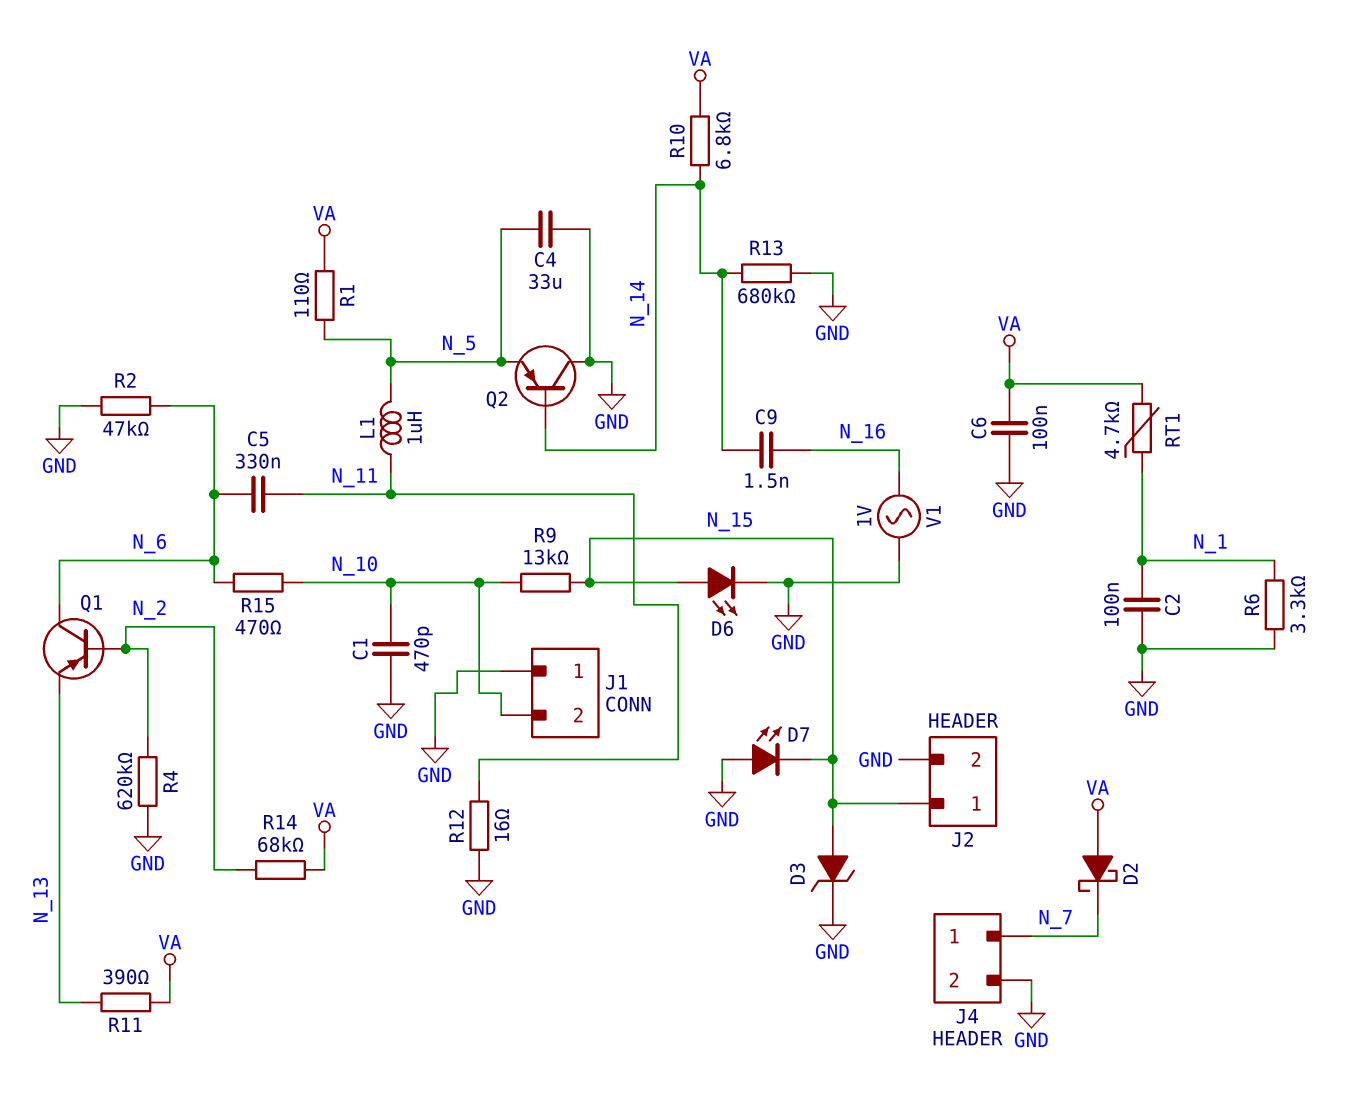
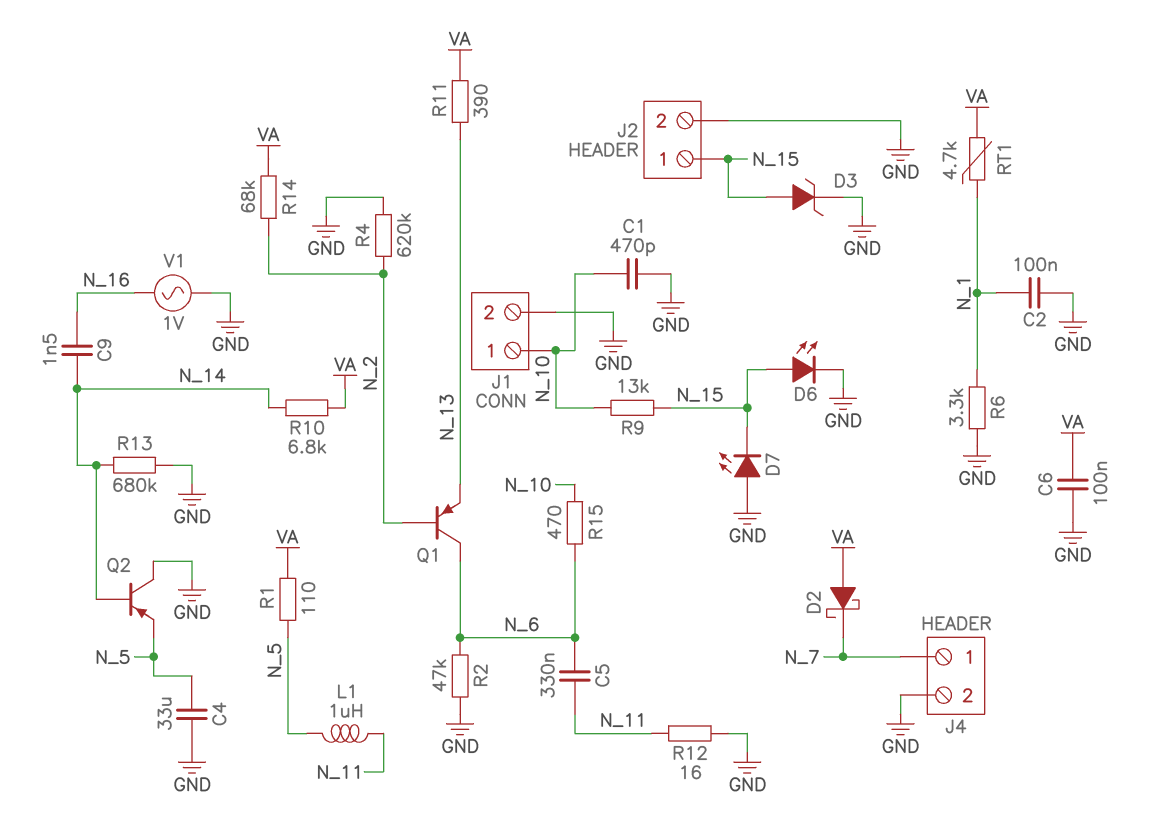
J1 pin 1: GND -> N_10
J1 pin 2: N_10 -> GND

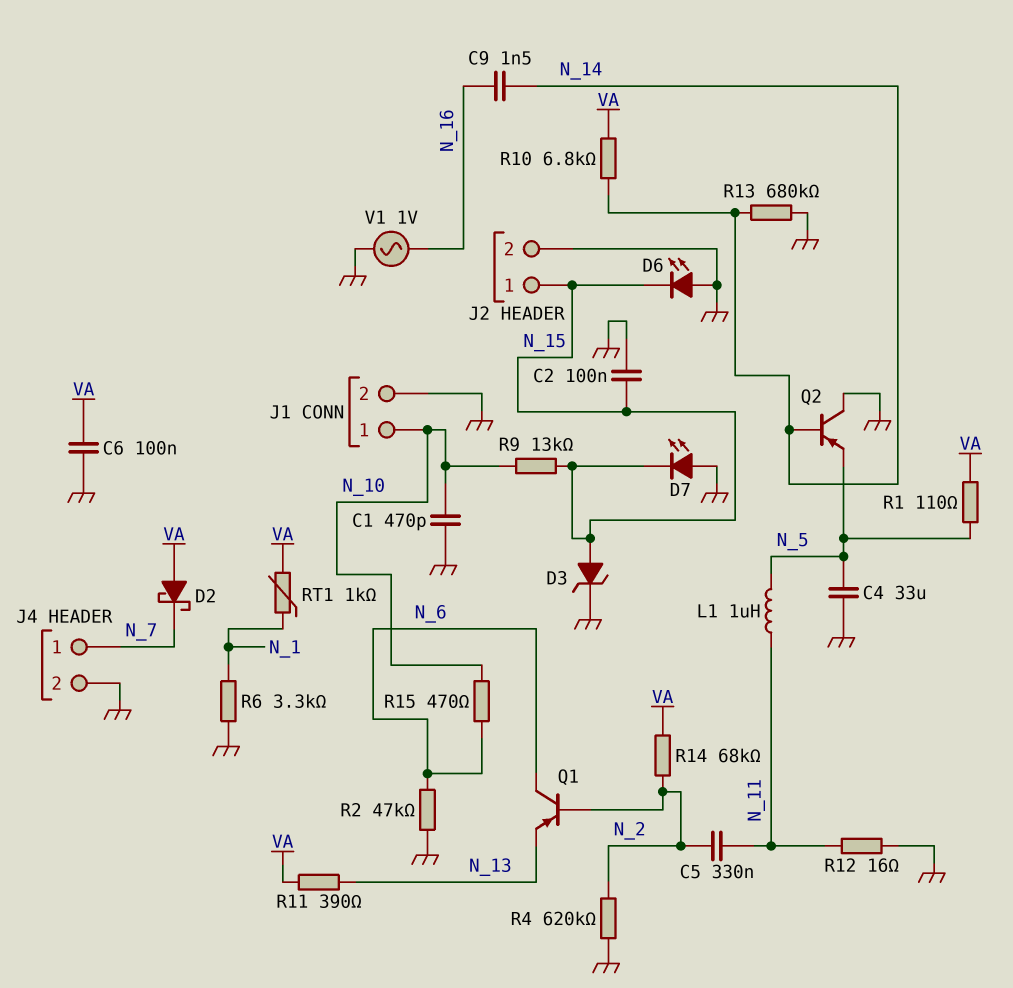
C2: 100nF (GND, N_1) -> 100nF (GND, N_15)
C5: 330nF (N_6, N_11) -> 330nF (N_2, N_11)
D6: LED (A N_15, K GND) -> LED (A GND, K N_15)
RT1: 4.7k (N_1, VA) -> 1k (N_1, VA)

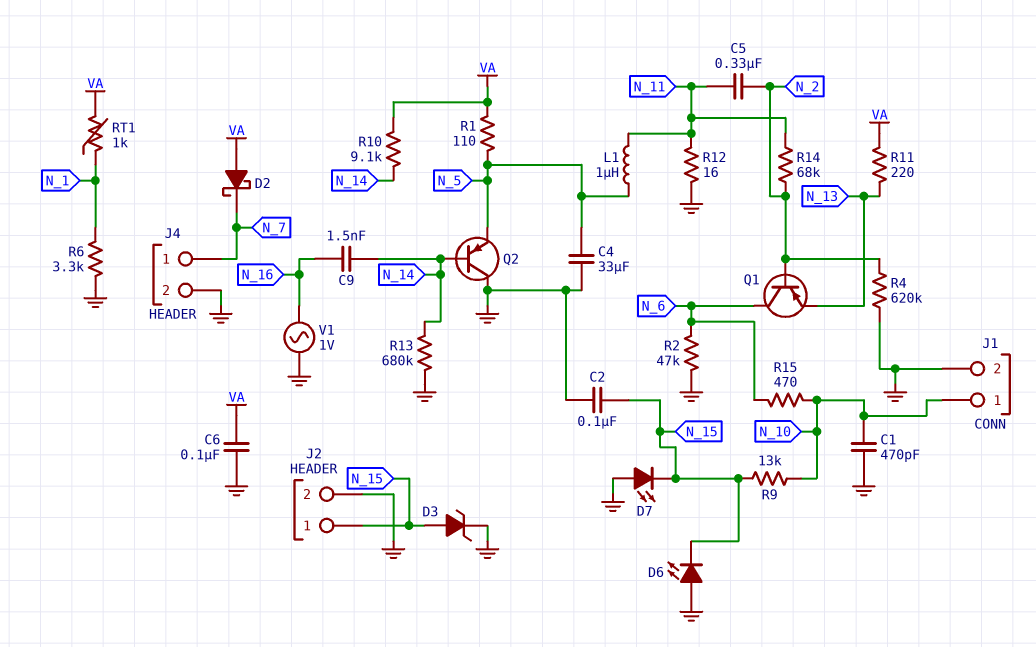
R10: 6.8k (N_14, VA) -> 9.1k (N_14, VA)
R11: 390 (N_13, VA) -> 220 (N_13, VA)
R14: 68k (N_2, VA) -> 68k (N_2, N_11)

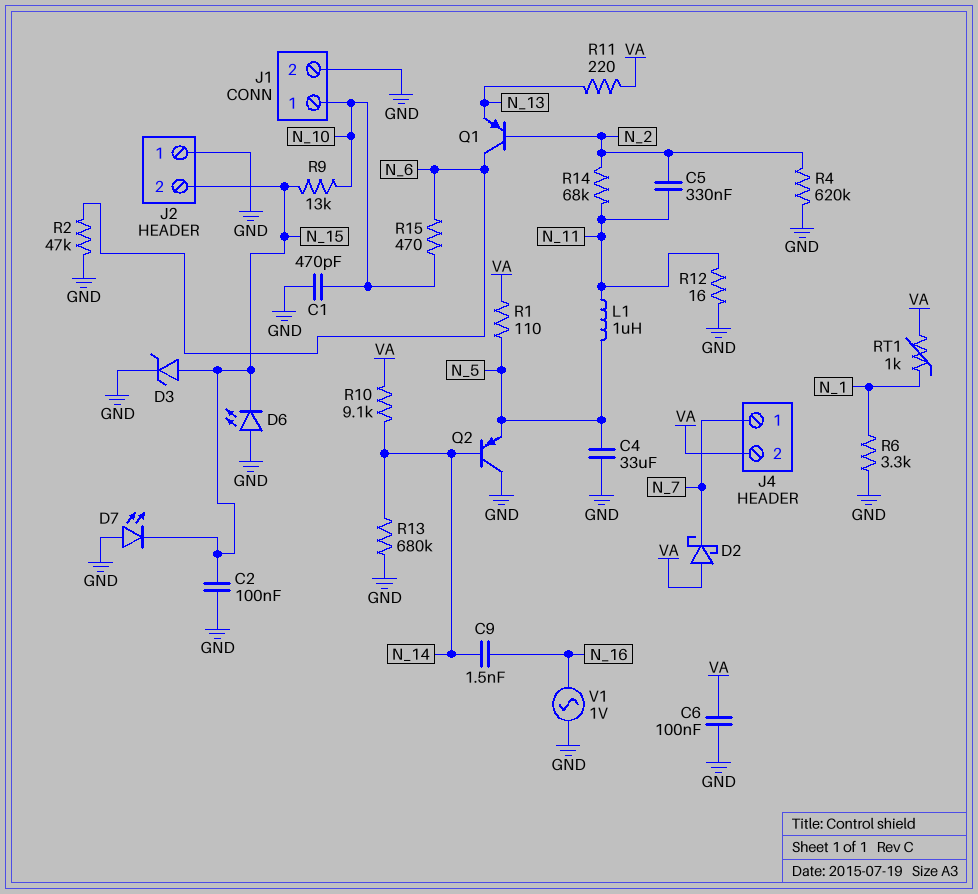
J2 pin 1: N_15 -> GND
J2 pin 2: GND -> N_15
J4 pin 2: GND -> VA

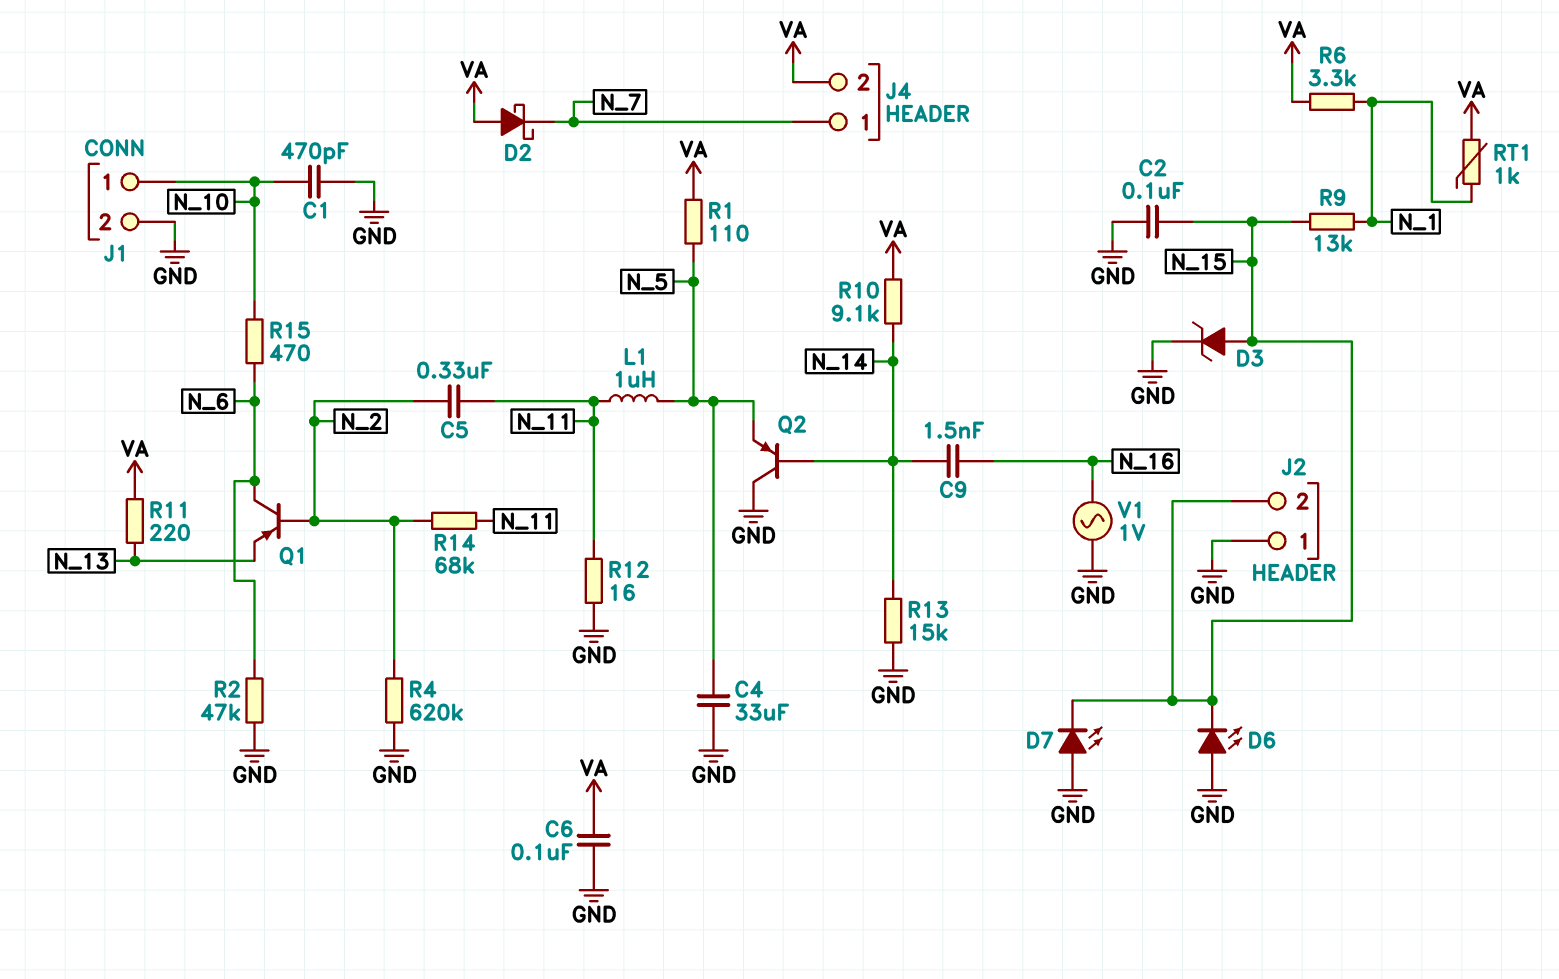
R6: 3.3k (GND, N_1) -> 3.3k (N_1, VA)
R9: 13k (N_10, N_15) -> 13k (N_1, N_15)
R13: 680k (GND, N_14) -> 15k (GND, N_14)

